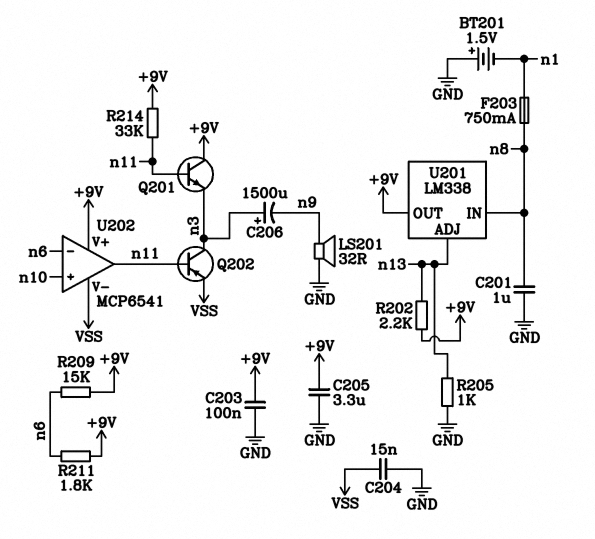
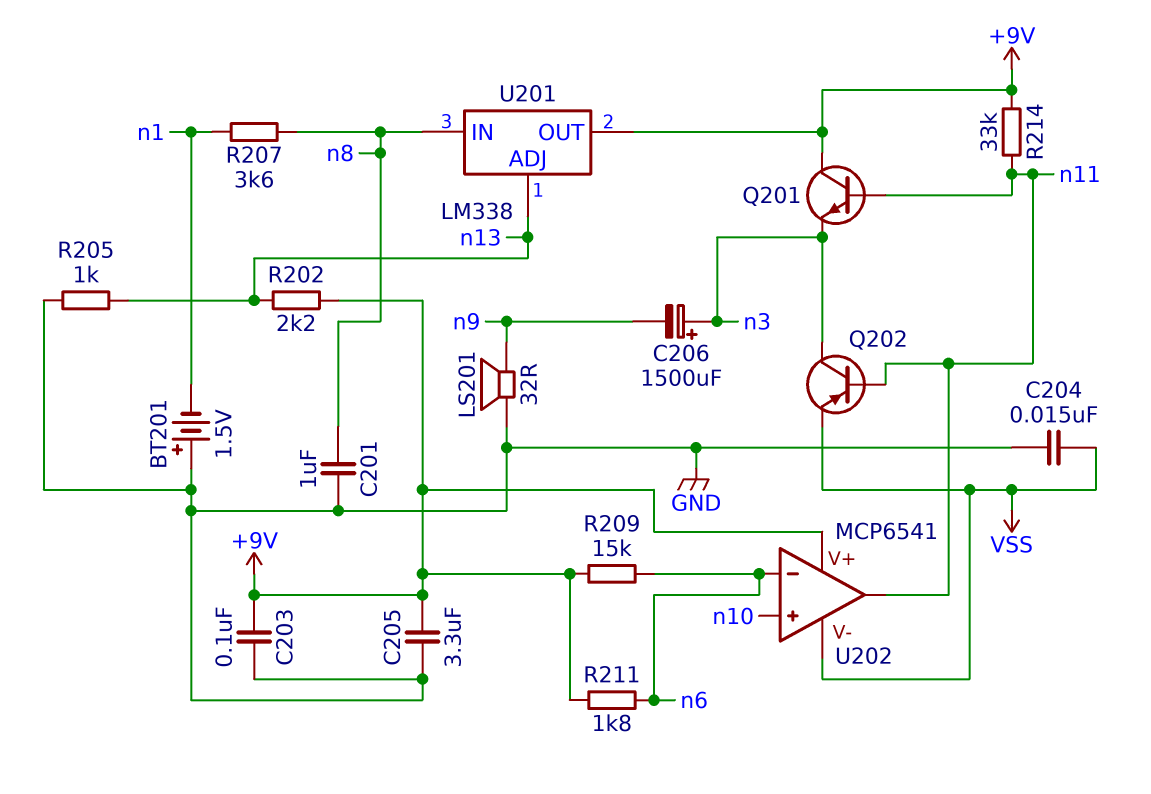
F203: 750mA (n1, n8) -> none
R207: none -> 3.6k (n1, n8)

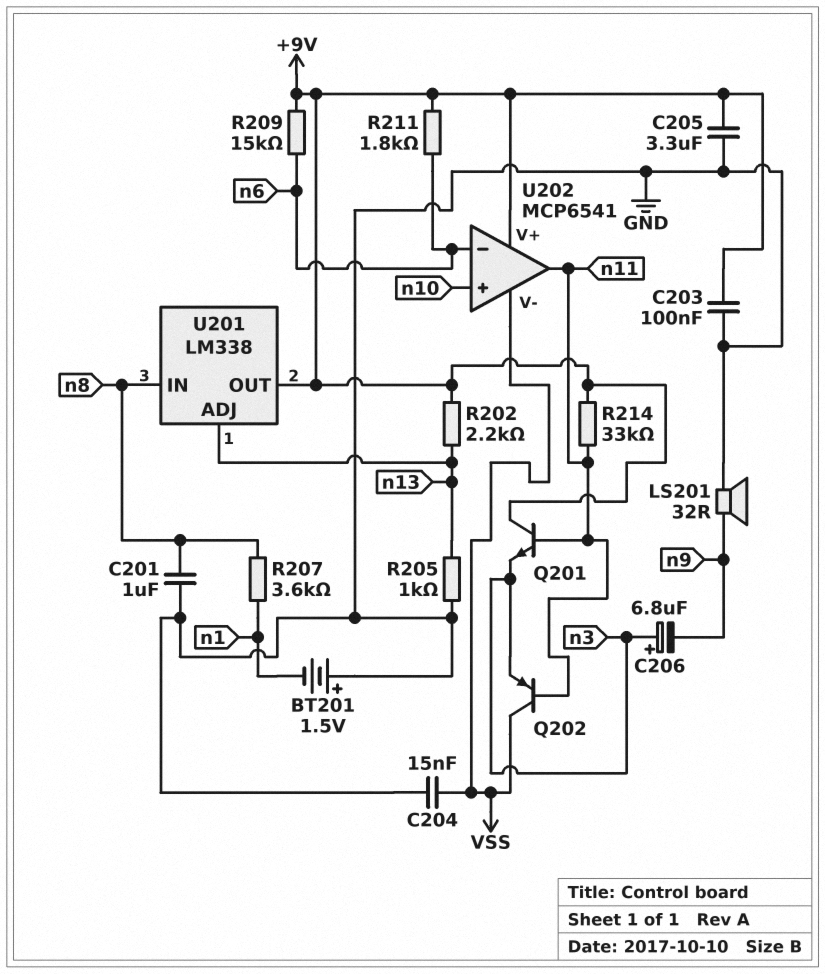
C206: 1500uF (plus n3, minus n9) -> 6.8uF (plus n3, minus n9)
Q202: PNP (B n11, C n3, E VSS) -> PNP (B n11, C VSS, E n3)

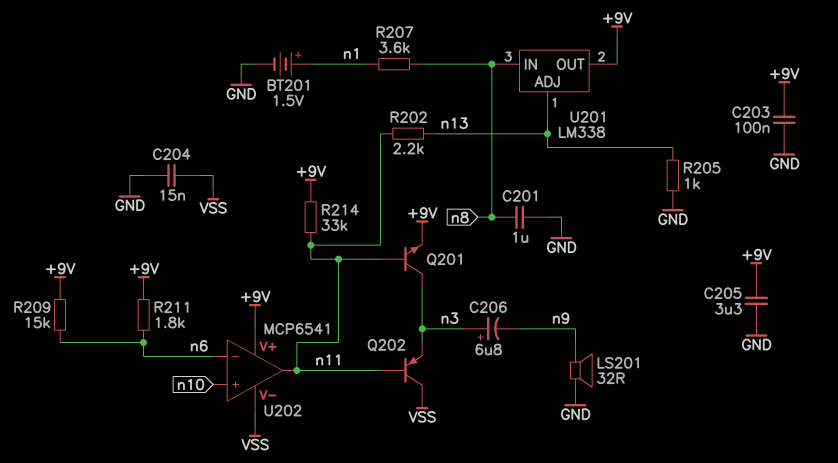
BT201: 1.5V (plus GND, minus n1) -> 1.5V (plus n1, minus GND)
Q201: NPN (B n11, C +9V, E n3) -> NPN (B n11, C n3, E +9V)
R202: 2.2k (+9V, n13) -> 2.2k (n11, n13)

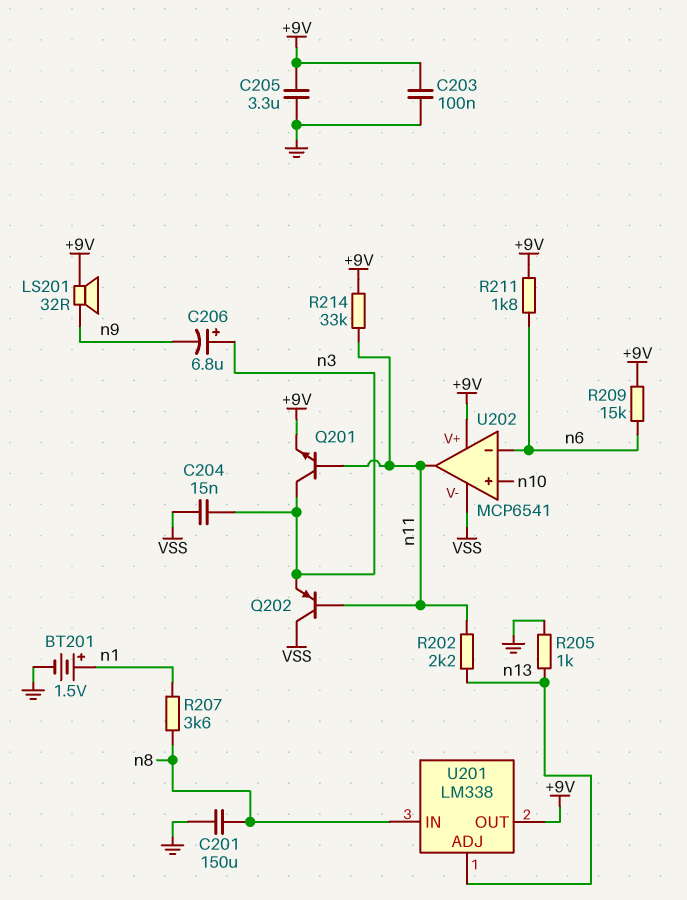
C201: 1uF (GND, n8) -> 150uF (GND, n8)
C204: 15nF (GND, VSS) -> 15nF (VSS, n3)
LS201: speaker 32R (GND, n9) -> speaker 32R (+9V, n9)

